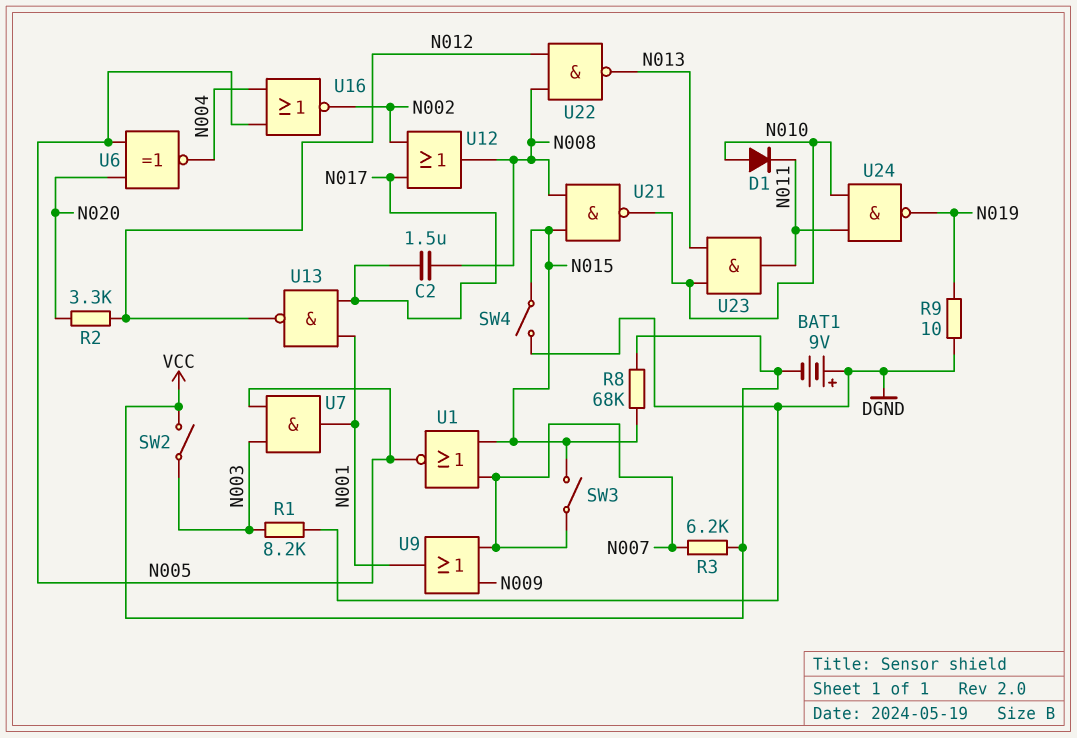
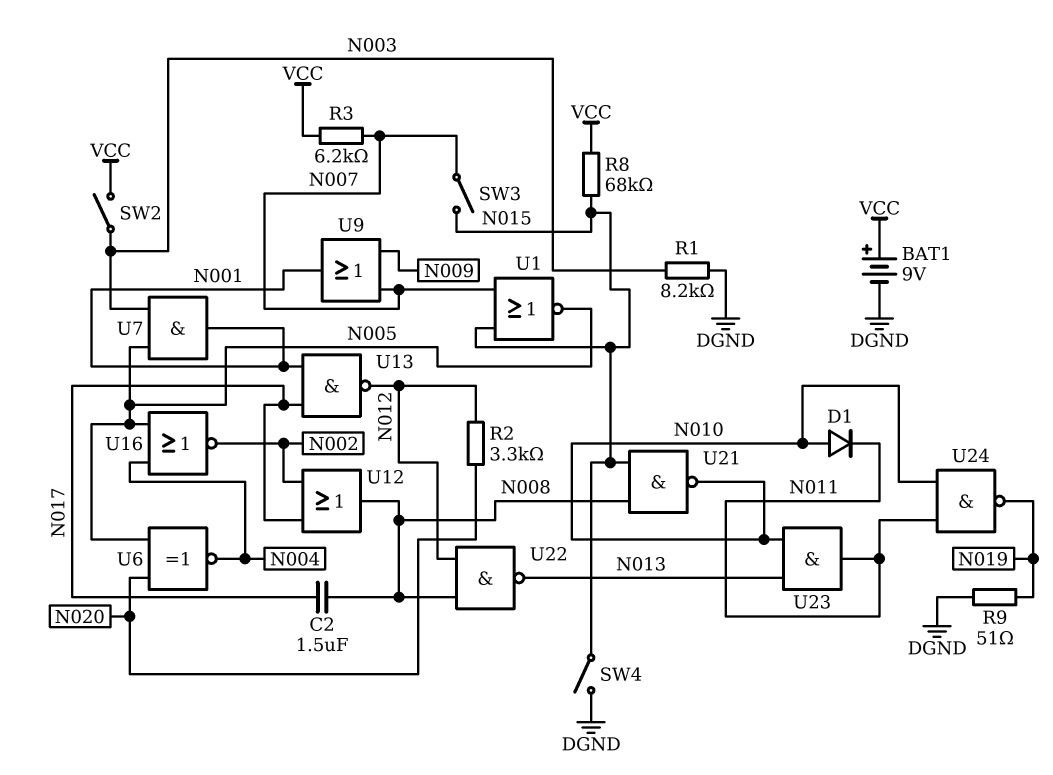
BAT1: 9V (plus DGND, minus VCC) -> 9V (plus VCC, minus DGND)
R9: 10 (DGND, N019) -> 51 (DGND, N019)

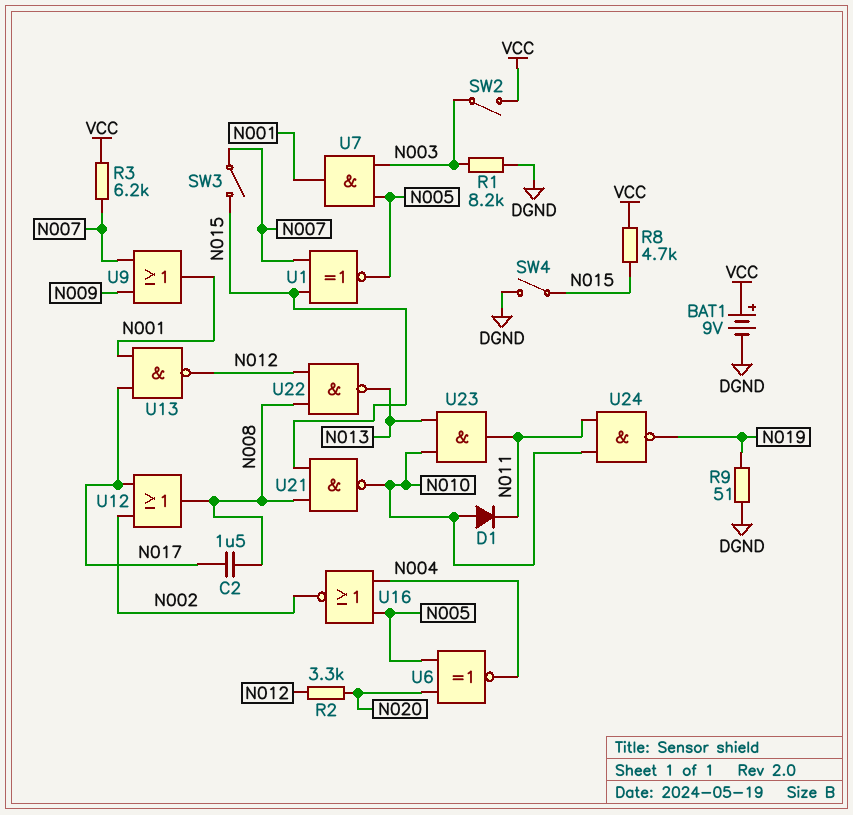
R8: 68k (N015, VCC) -> 4.7k (N015, VCC)
U1: NOR (in N007, in N015, out N005) -> XNOR (in N007, in N015, out N005)

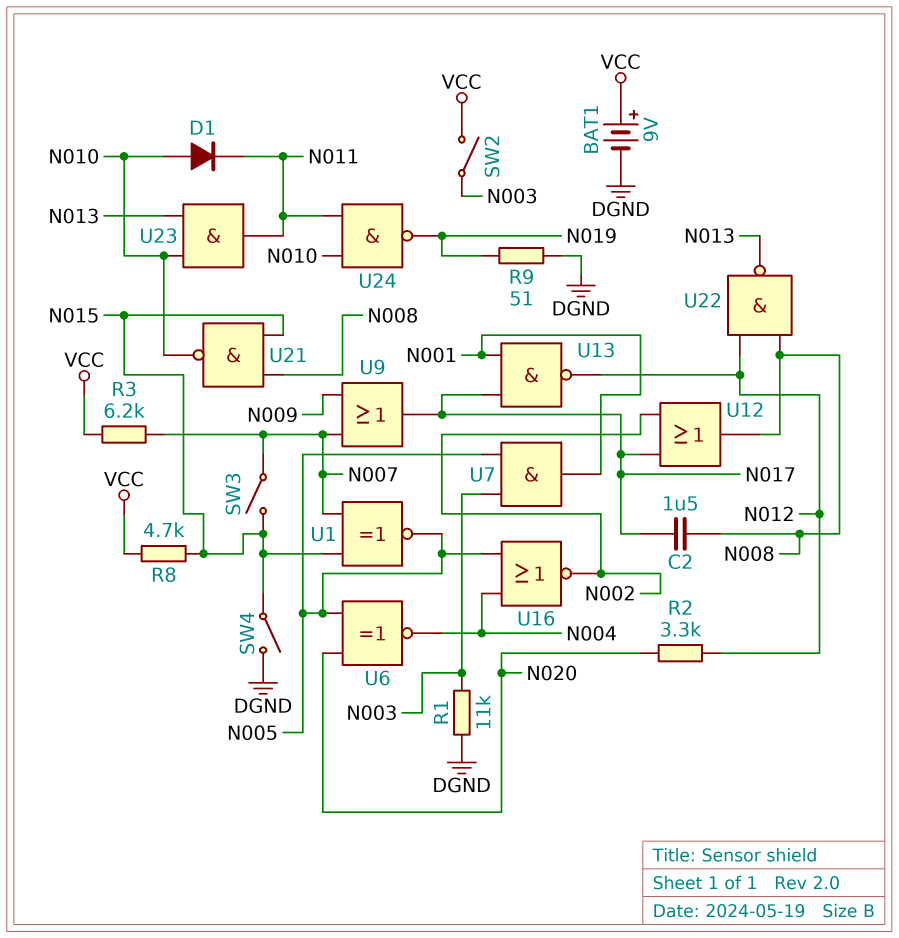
R1: 8.2k (DGND, N003) -> 11k (DGND, N003)
U9: OR (in N007, in N009, out N001) -> OR (in N007, in N009, out N017)

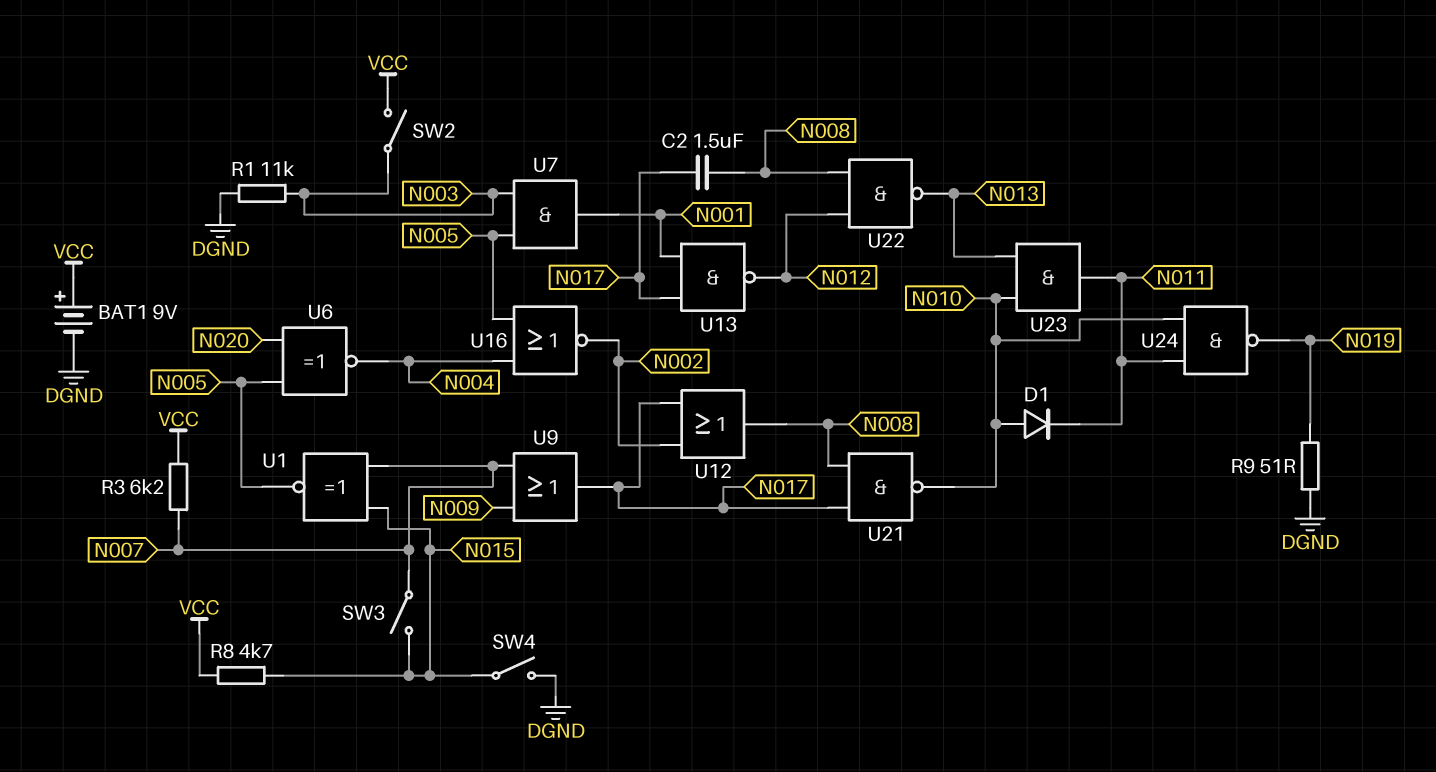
R2: 3.3k (N012, N020) -> none
U21: NAND (in N008, in N015, out N010) -> NAND (in N008, in N017, out N010)

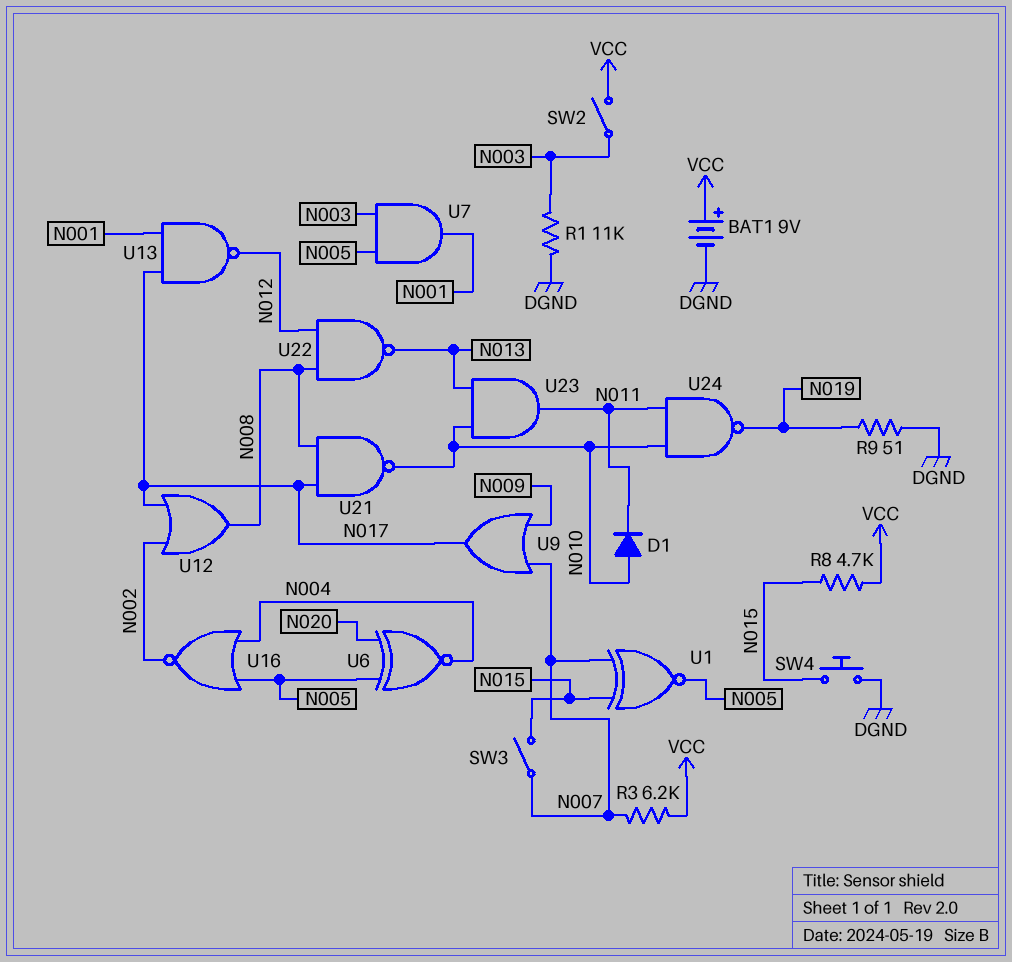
C2: 1.5uF (N008, N017) -> none
SW4: switch (DGND, N015) -> button (DGND, N015)

